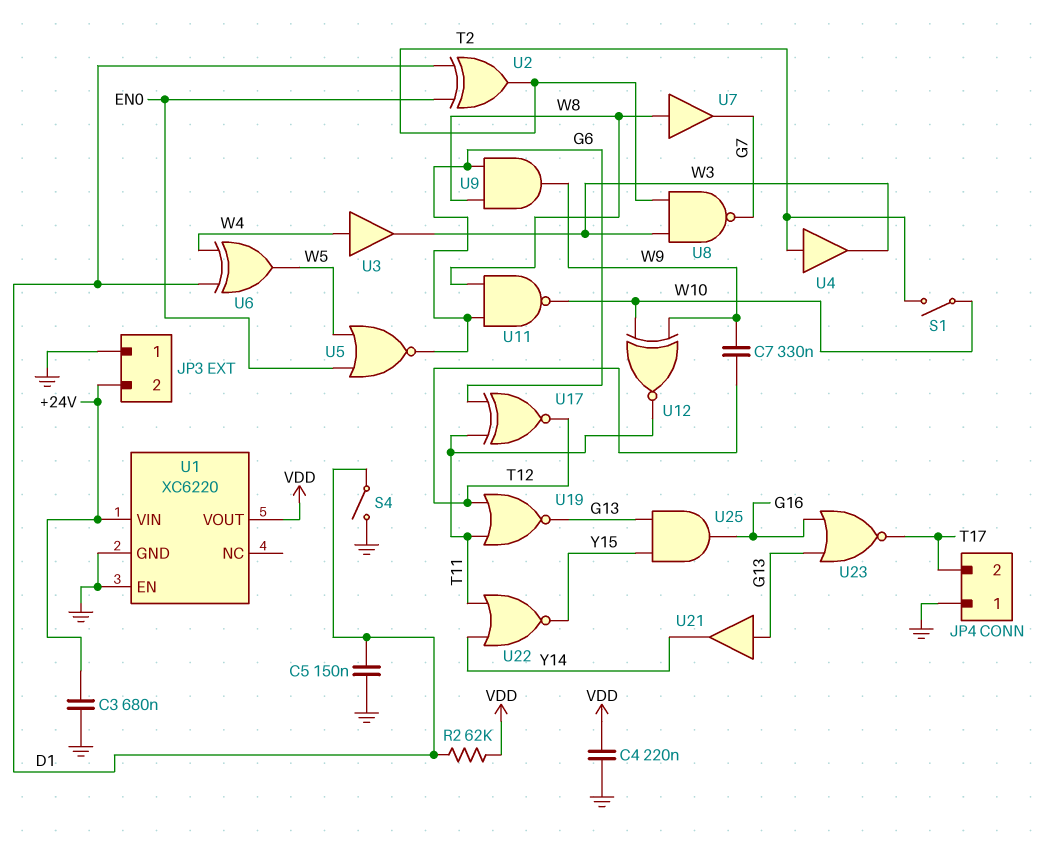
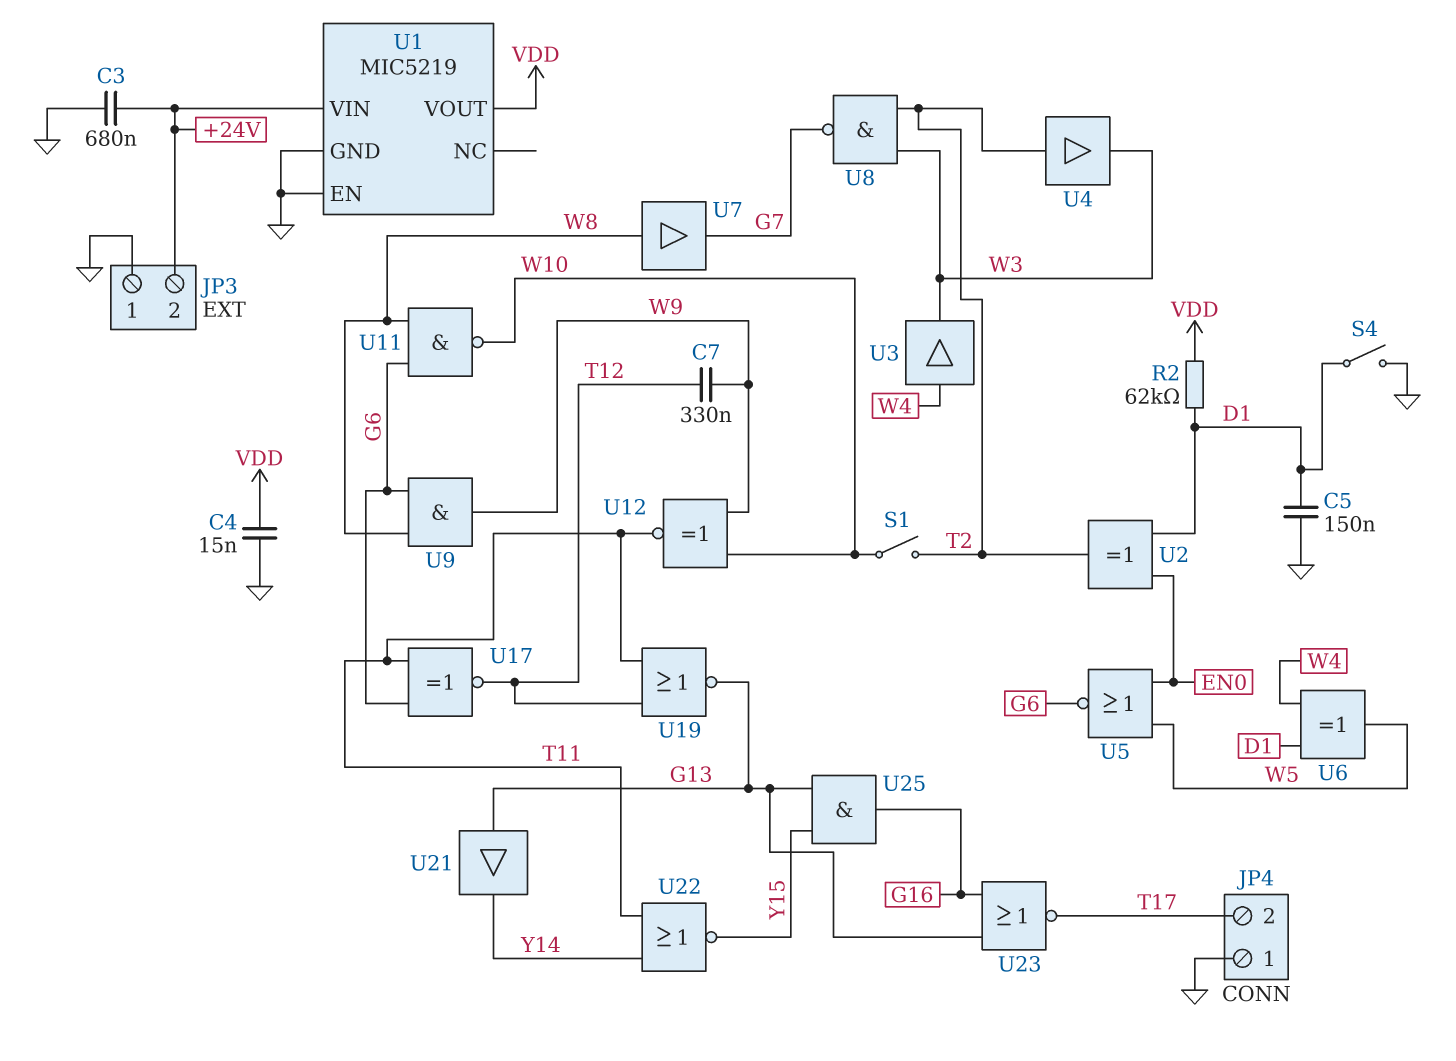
C4: 220nF (GND, VDD) -> 15nF (GND, VDD)
U1: XC6220 -> MIC5219

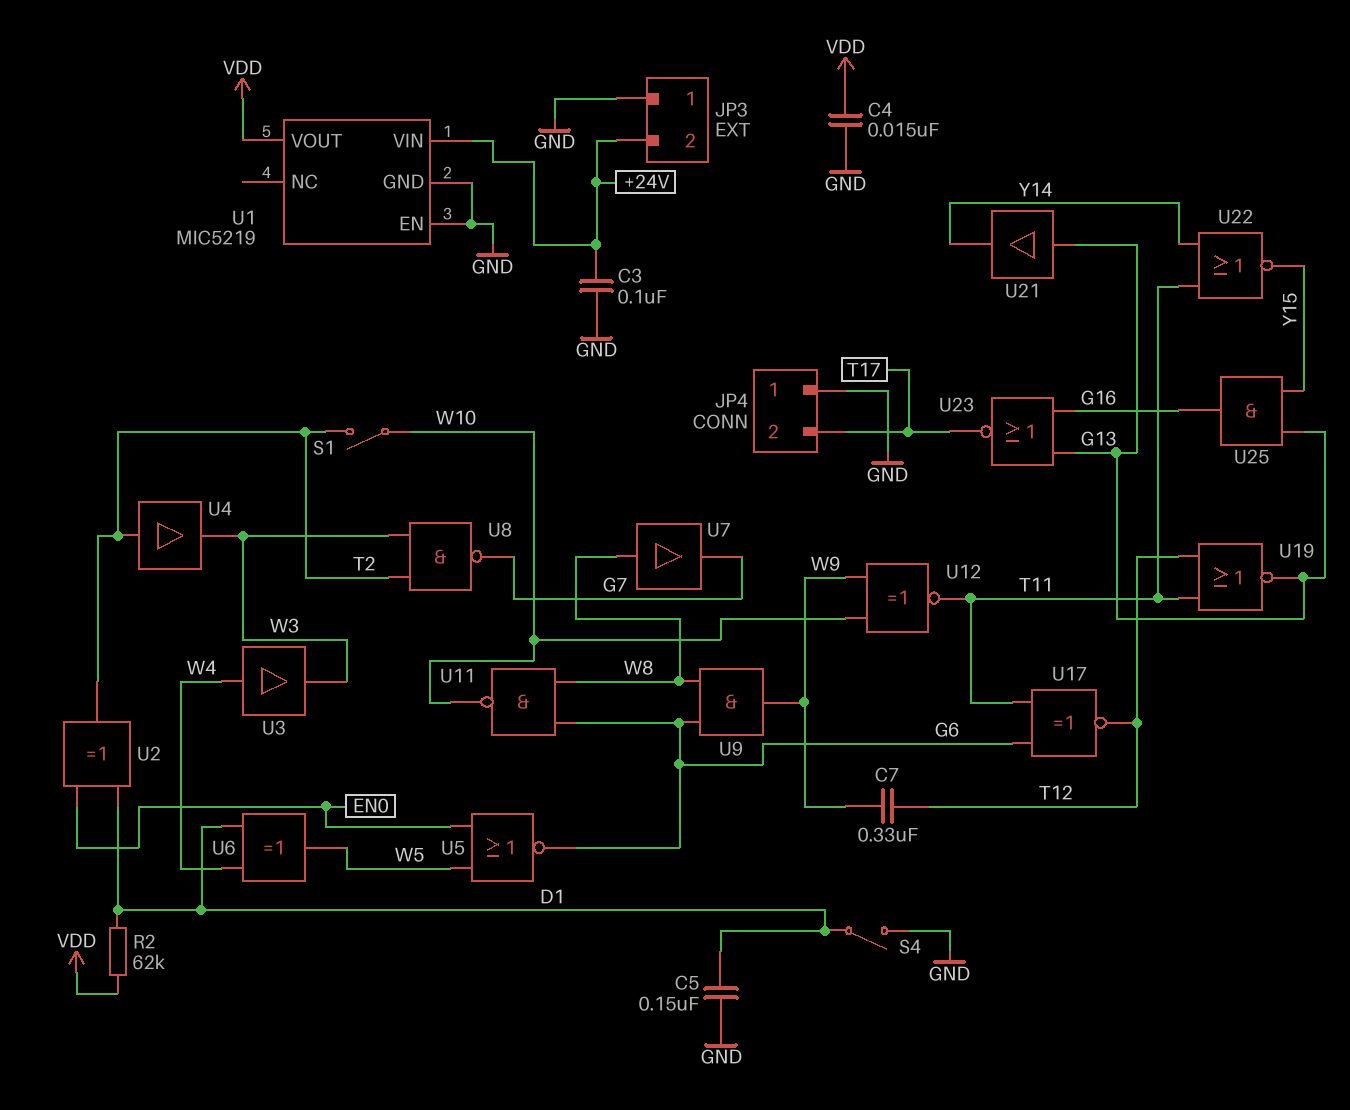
C3: 680nF (+24V, GND) -> 100nF (+24V, GND)

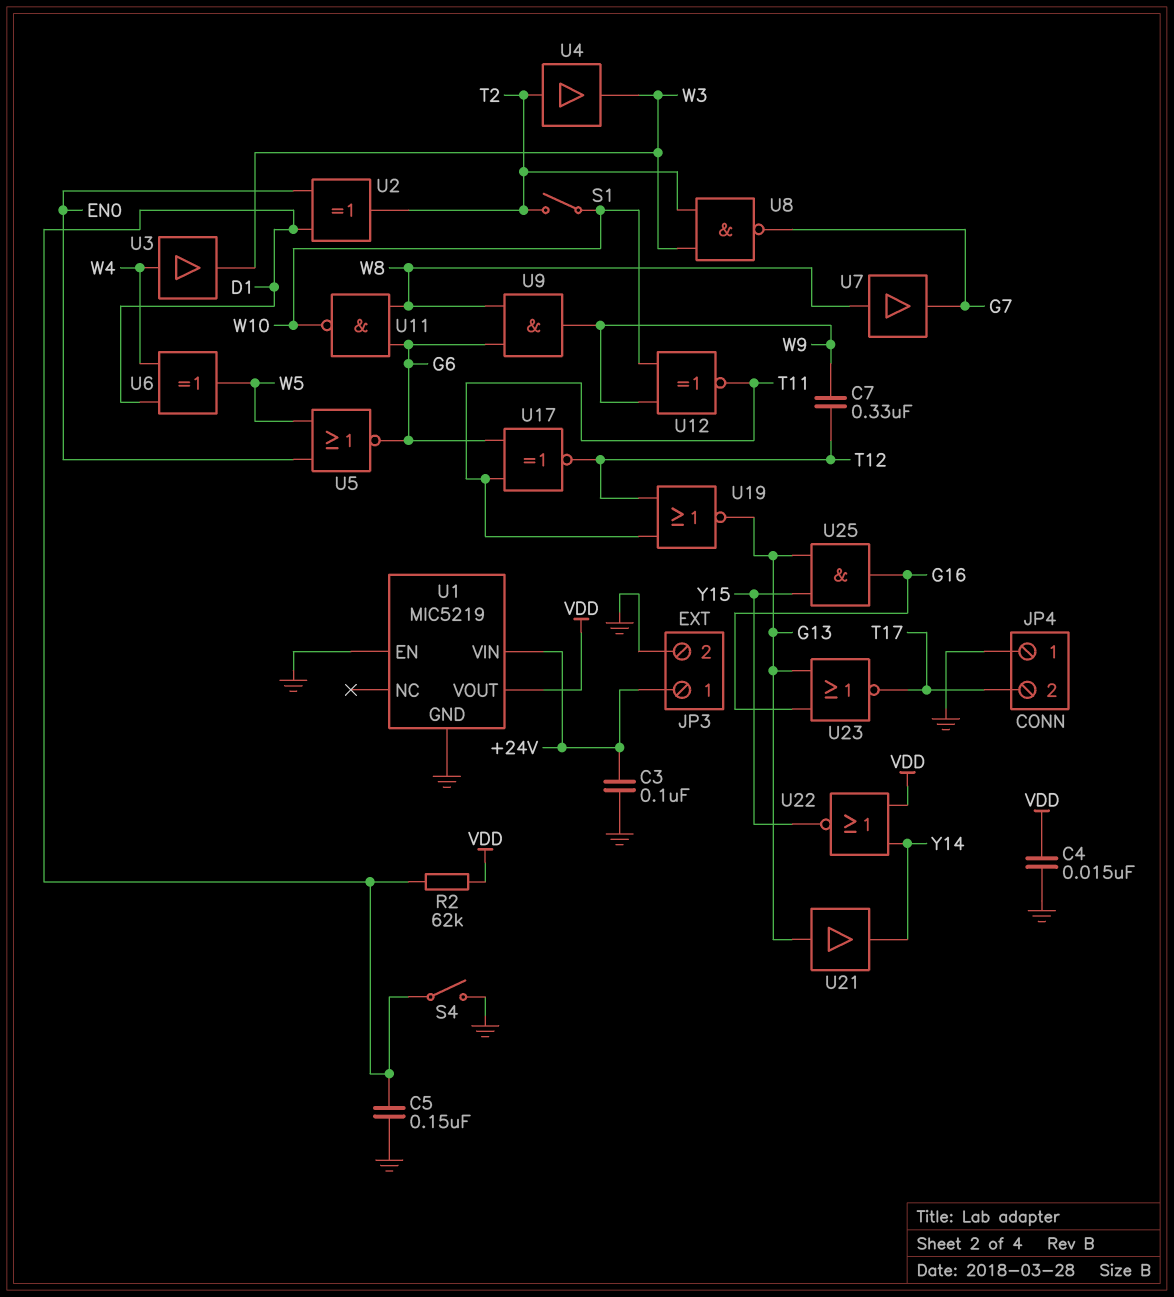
JP3 pin 1: GND -> +24V
JP3 pin 2: +24V -> GND
U22: NOR (in T11, in Y14, out Y15) -> NOR (in VDD, in Y14, out Y15)

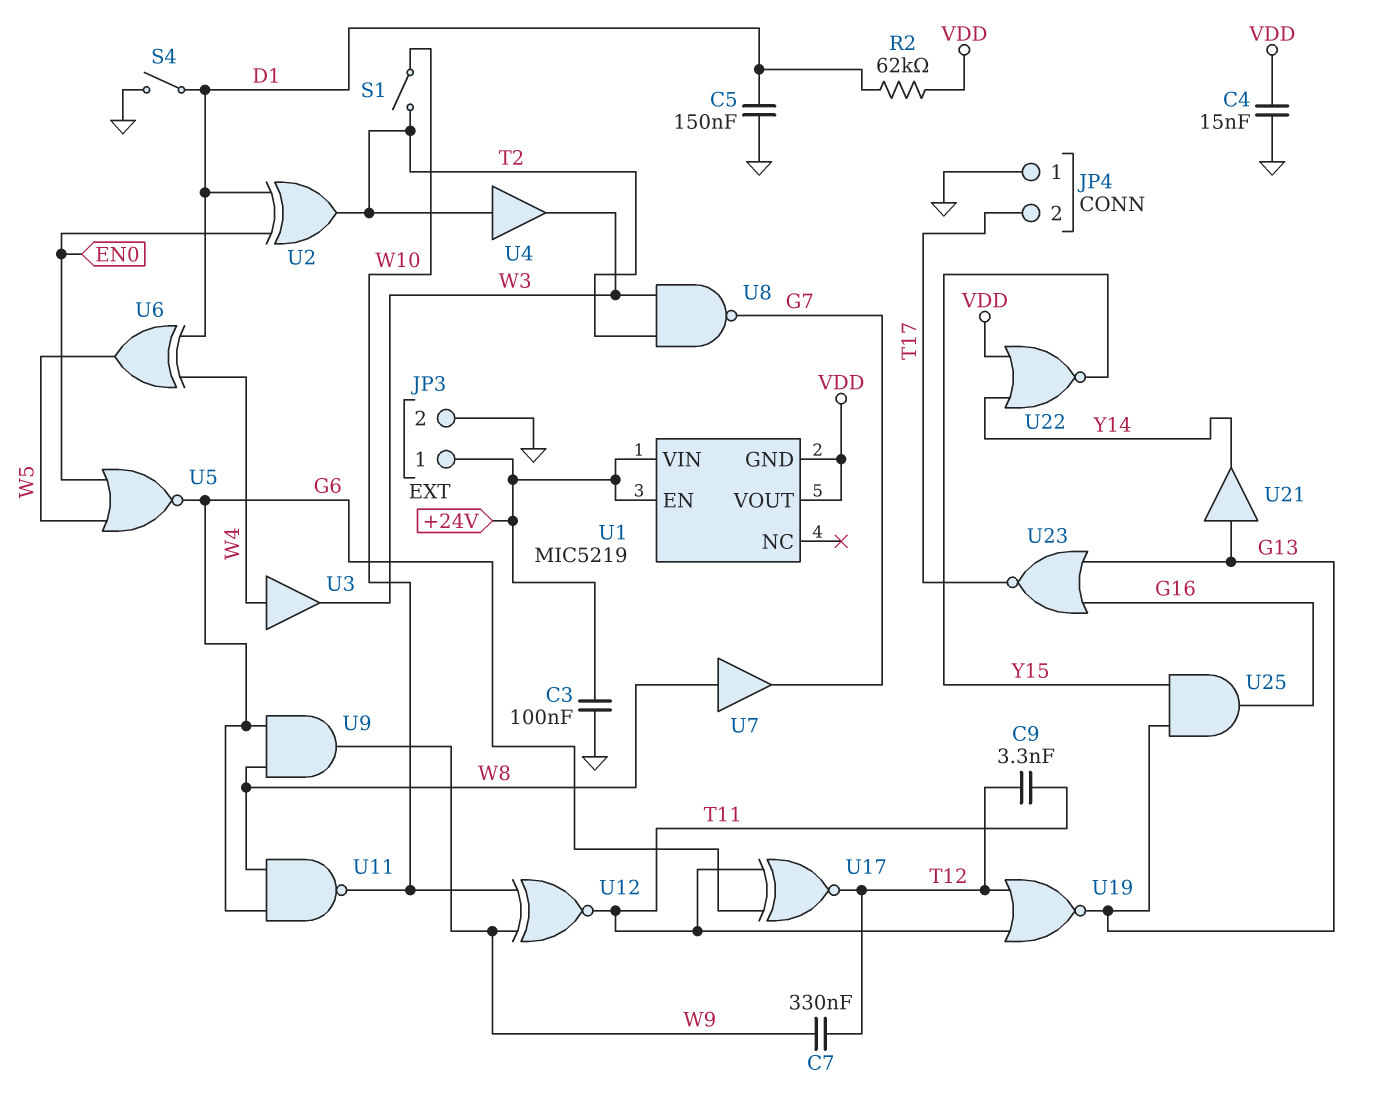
C9: none -> 3.3nF (T11, T12)
U1 pin EN: GND -> +24V
U1 pin GND: GND -> VDD

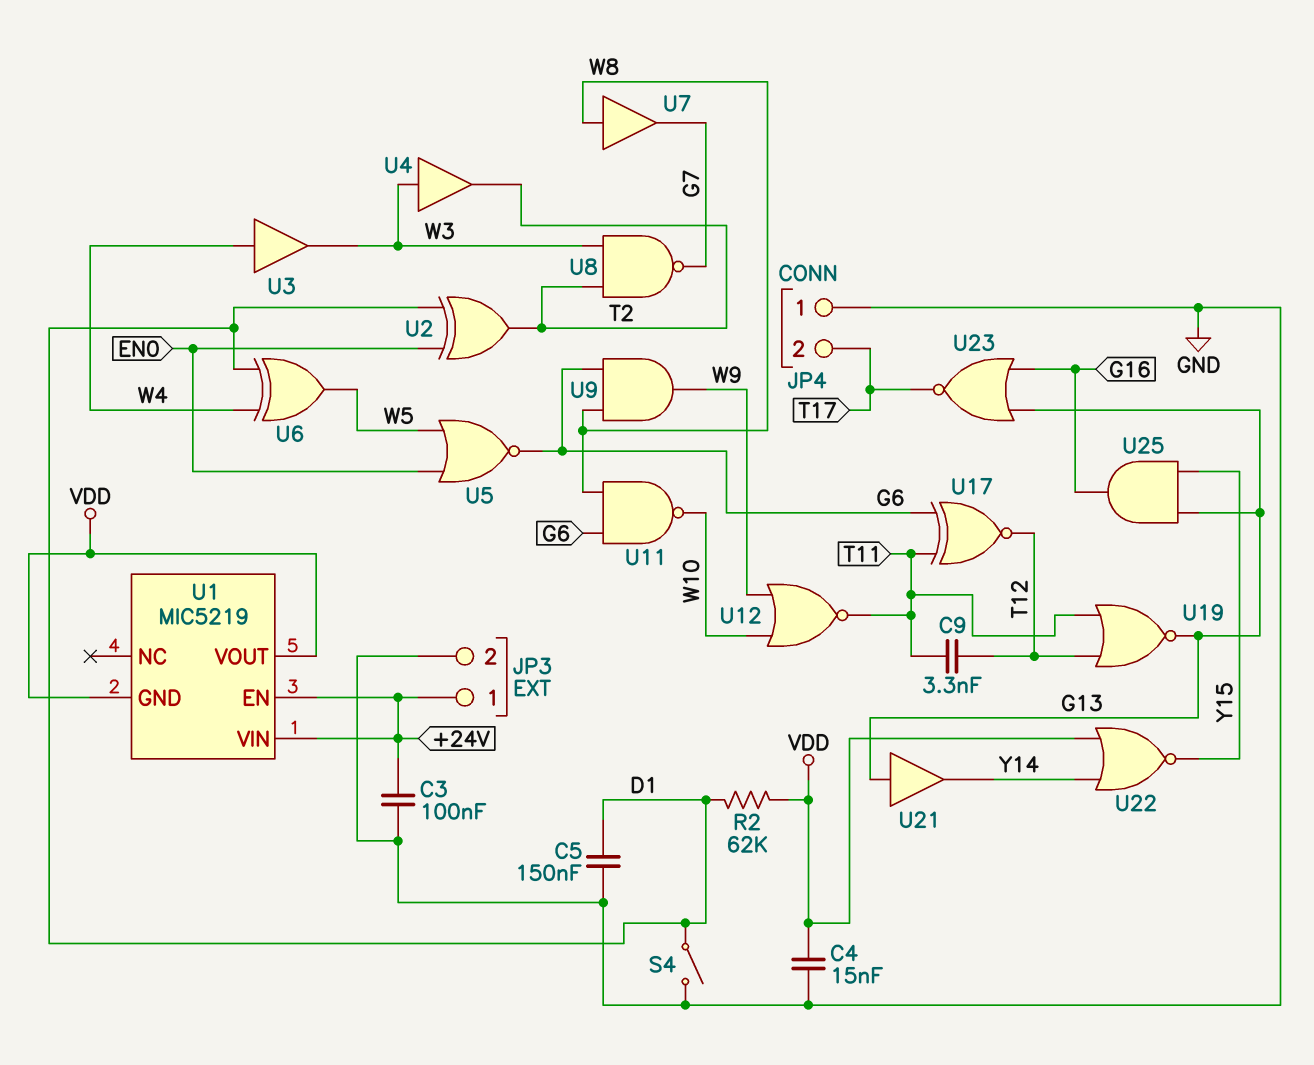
C7: 330nF (T12, W9) -> none
S1: switch (T2, W10) -> none
U4: buffer (in T2, out W3) -> buffer (in W3, out T2)
U12: XNOR (in W9, in W10, out T11) -> NOR (in W9, in W10, out T11)

